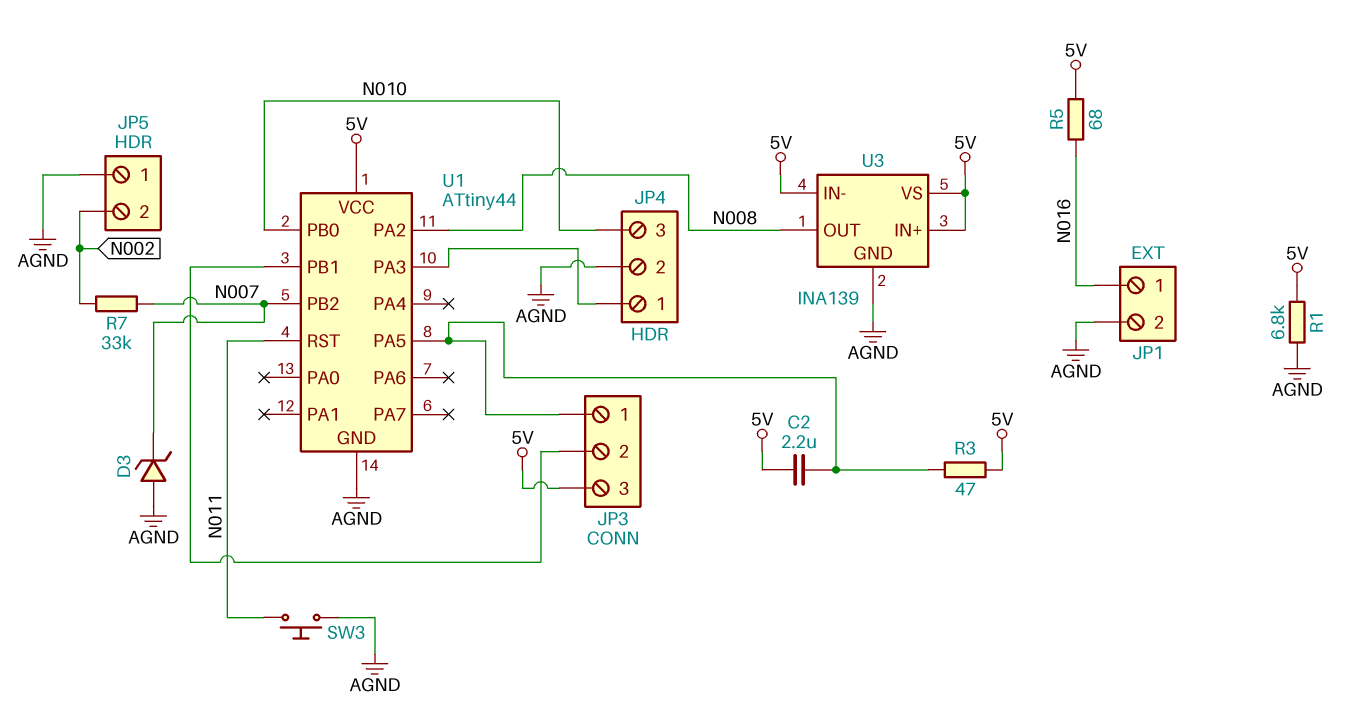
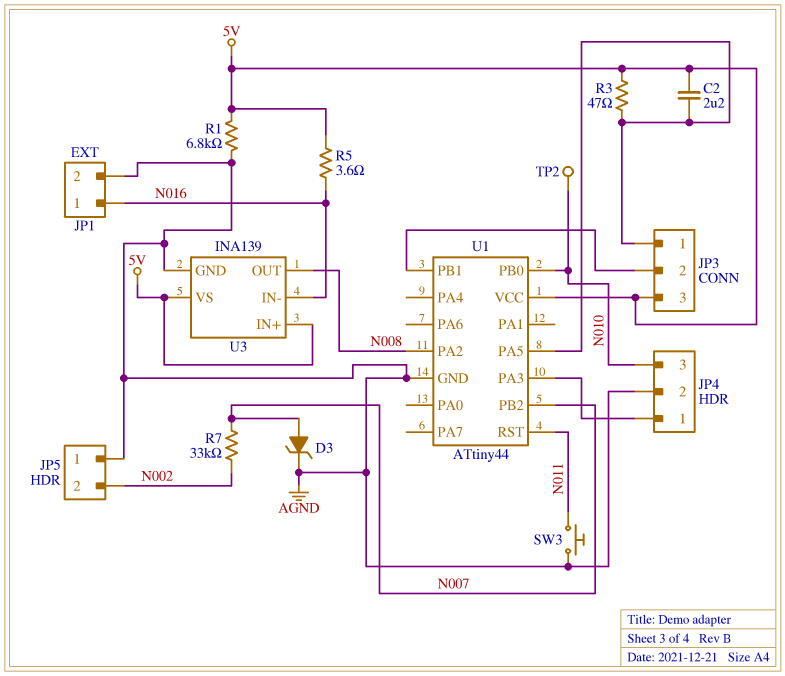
D3: zener (A AGND, K N007) -> zener (A N007, K AGND)
R5: 68 (5V, N016) -> 3.6 (5V, N016)
TP2: none -> test point (N010)
U3 pin IN-: 5V -> N016

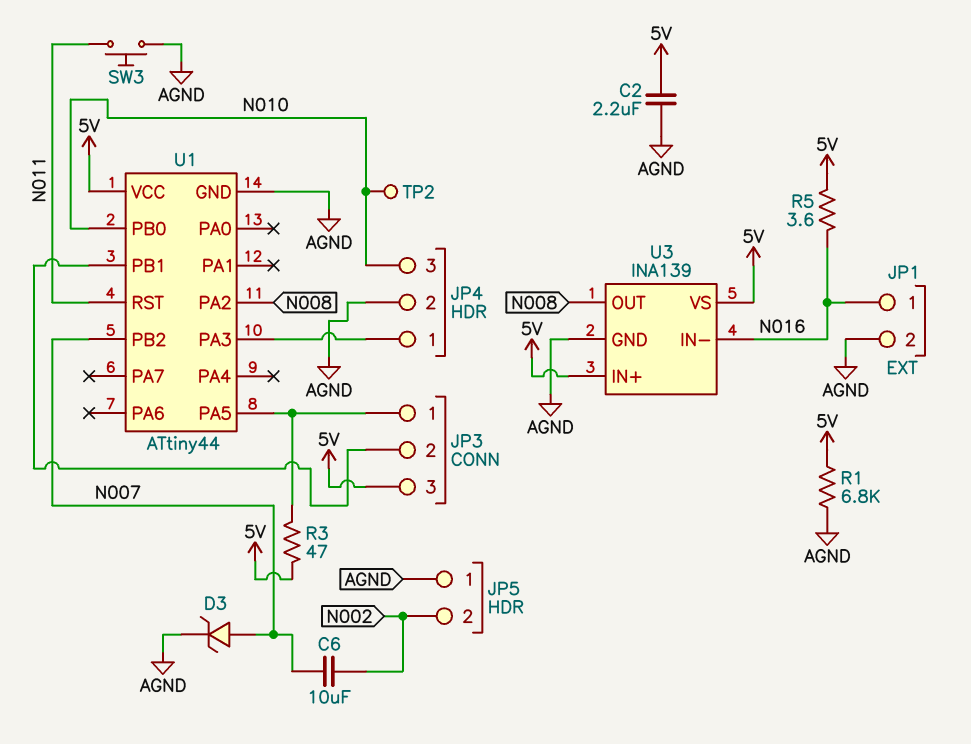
C2: 2.2uF (5V, JP3/1) -> 2.2uF (5V, AGND)
C6: none -> 10uF (N002, N007)
R7: 33k (N002, N007) -> none

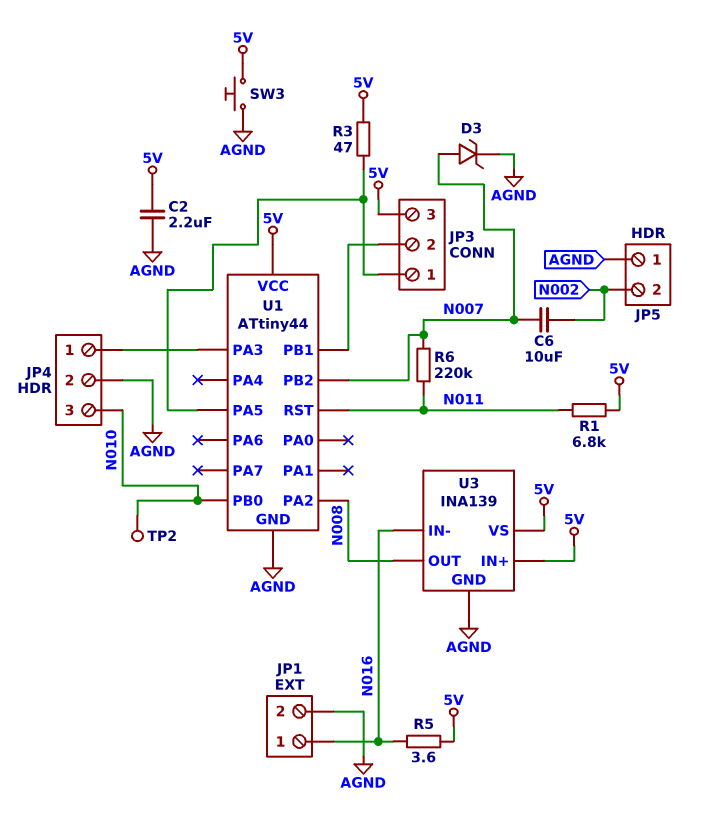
R1: 6.8k (5V, AGND) -> 6.8k (5V, N011)
R6: none -> 220k (N007, N011)
SW3: button (AGND, N011) -> button (5V, AGND)

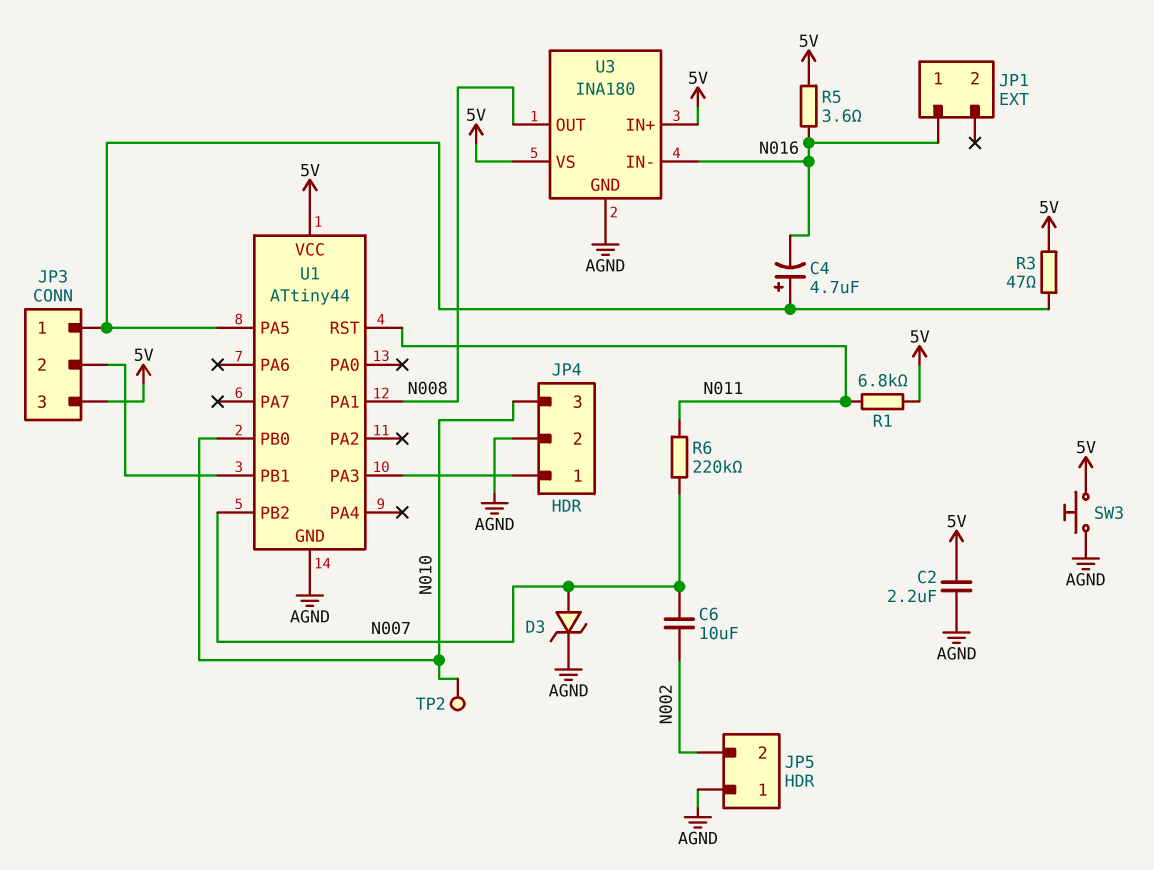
C4: none -> 4.7uF (plus JP3/1, minus N016)
JP1 pin 2: AGND -> none
U1 pin PA1: none -> N008
U1 pin PA2: N008 -> none
U3: INA139 -> INA180

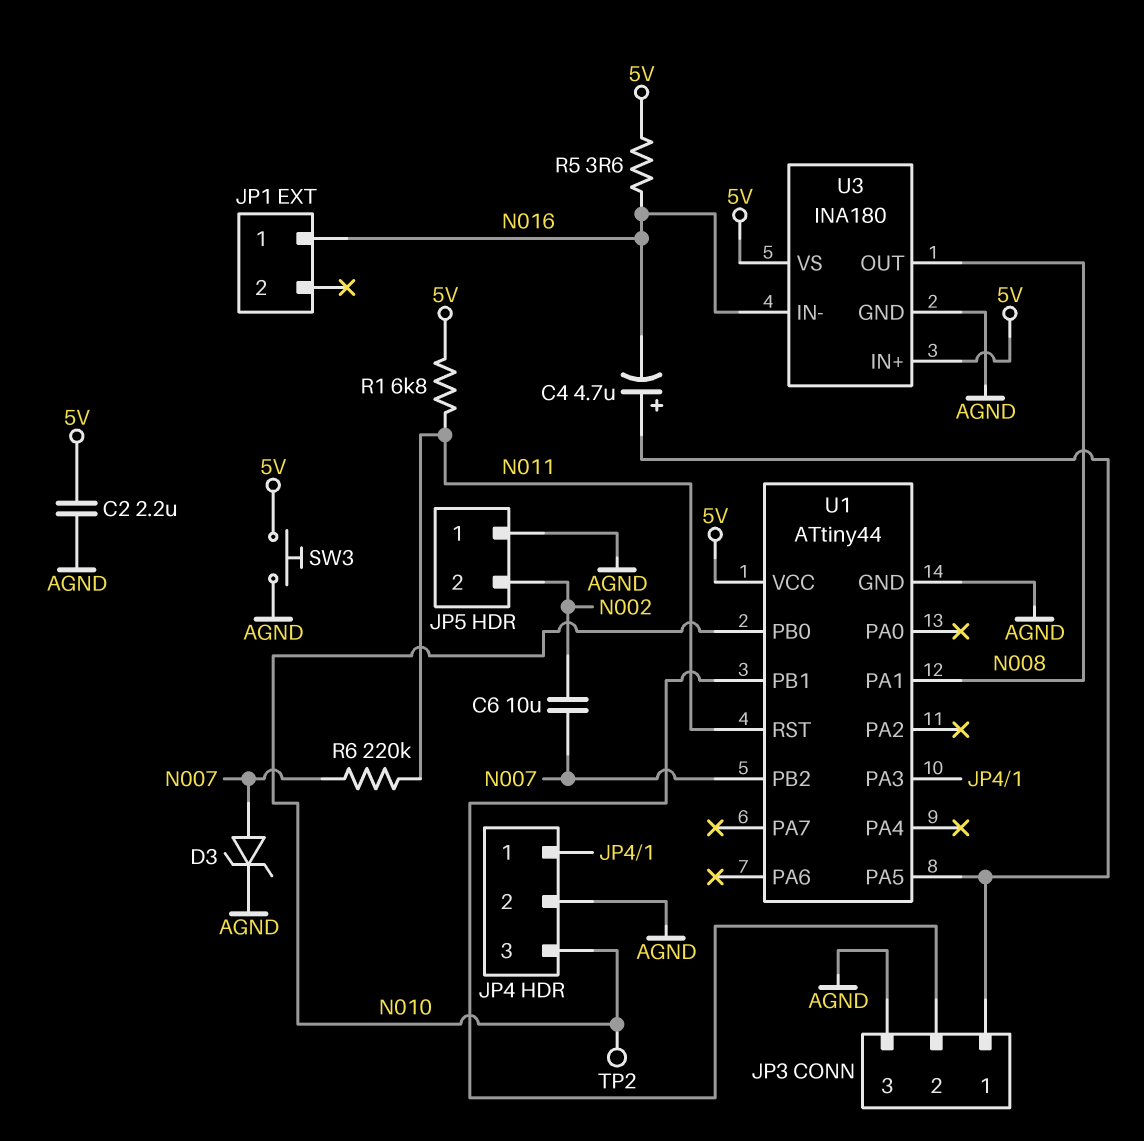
JP3 pin 3: 5V -> AGND
R3: 47 (5V, JP3/1) -> none

